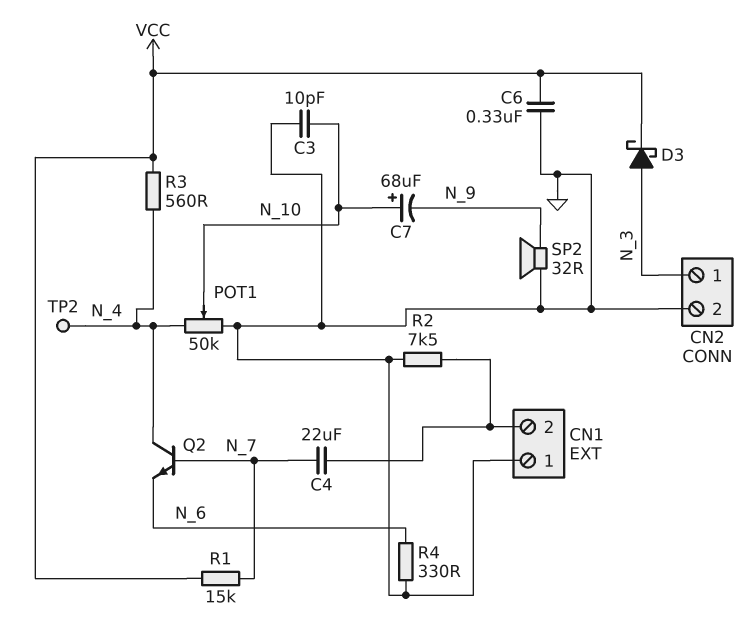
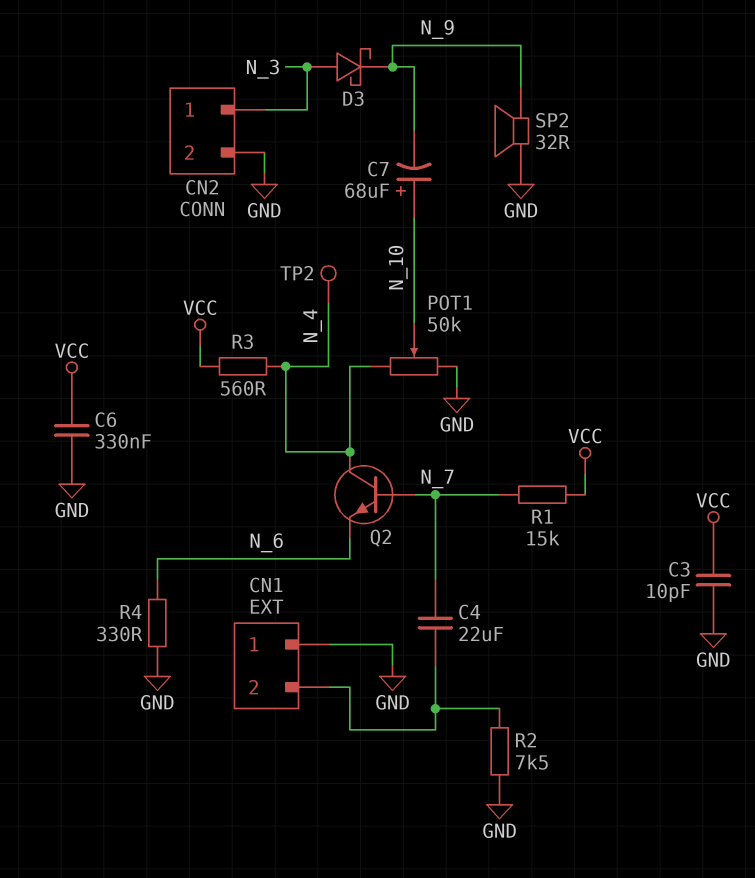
C3: 10pF (GND, N_10) -> 10pF (GND, VCC)
D3: schottky (A N_3, K VCC) -> schottky (A N_3, K N_9)

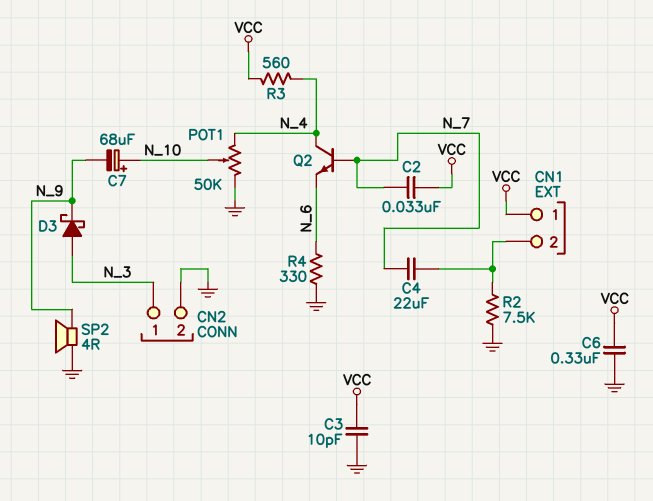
C2: none -> 33nF (N_7, VCC)
CN1 pin 1: GND -> VCC
R1: 15k (N_7, VCC) -> none
SP2: speaker 32R (GND, N_9) -> speaker 4R (GND, N_9)
TP2: test point (N_4) -> none

